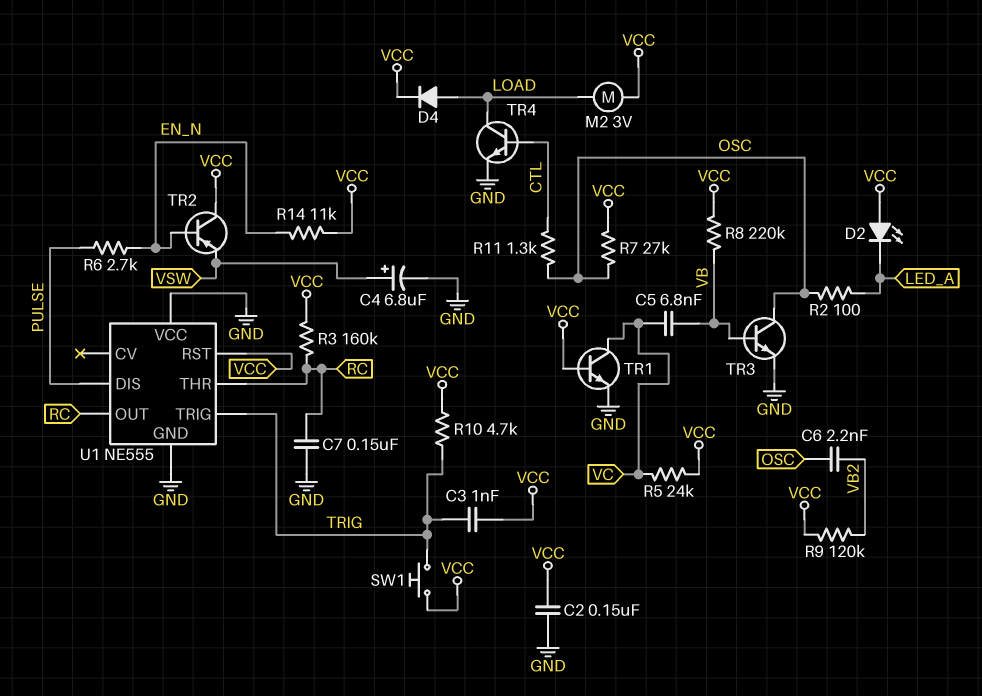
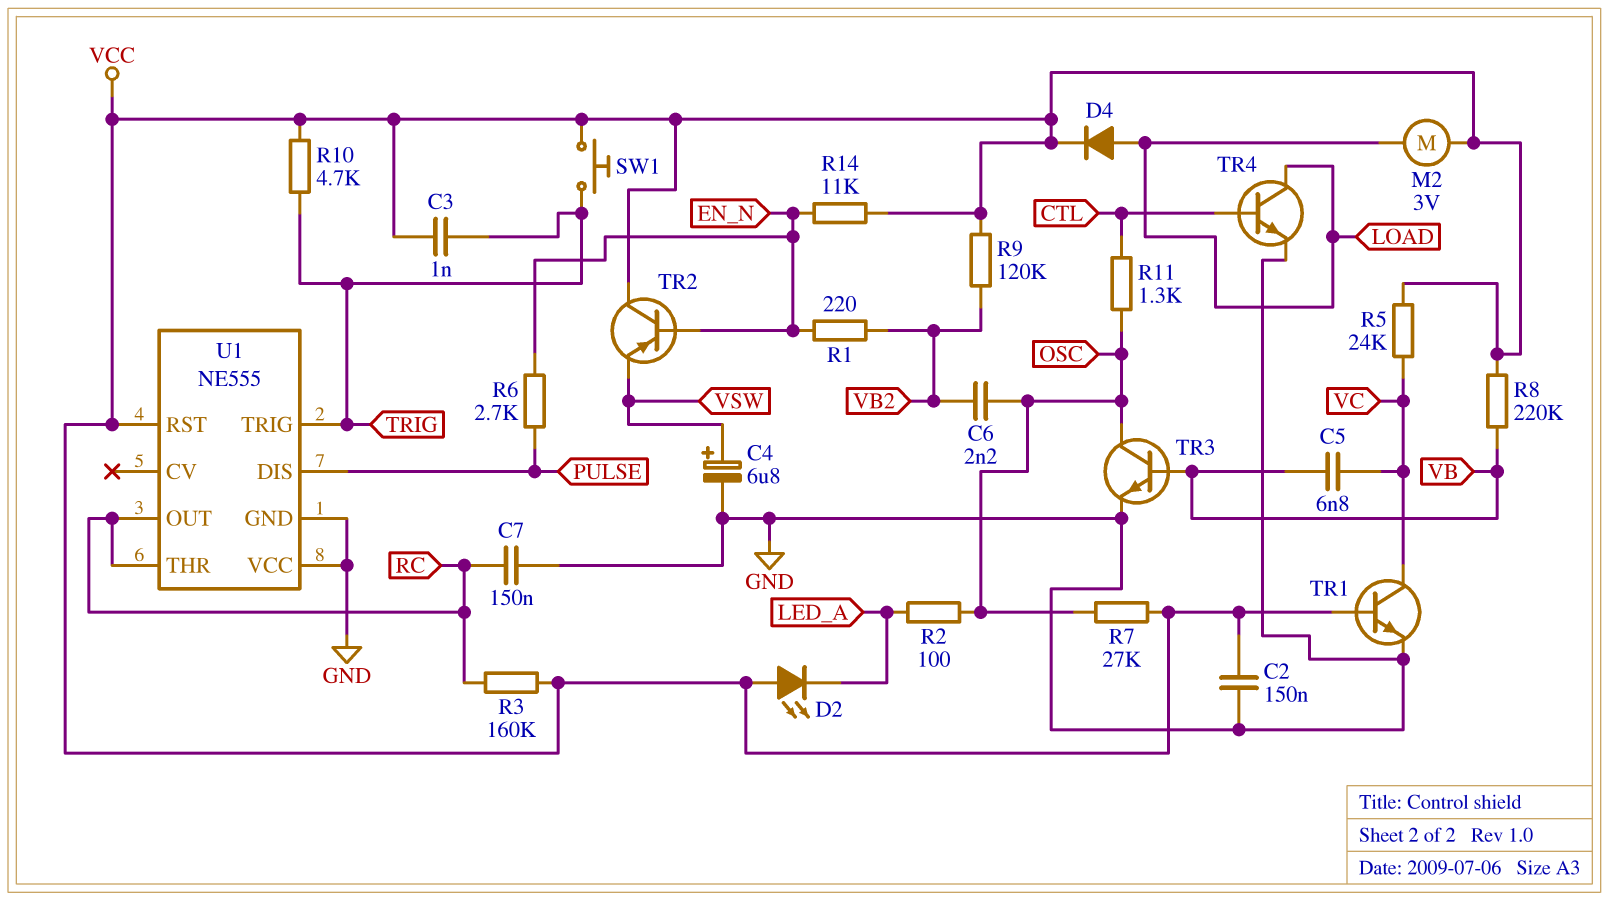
R1: none -> 220 (EN_N, VB2)

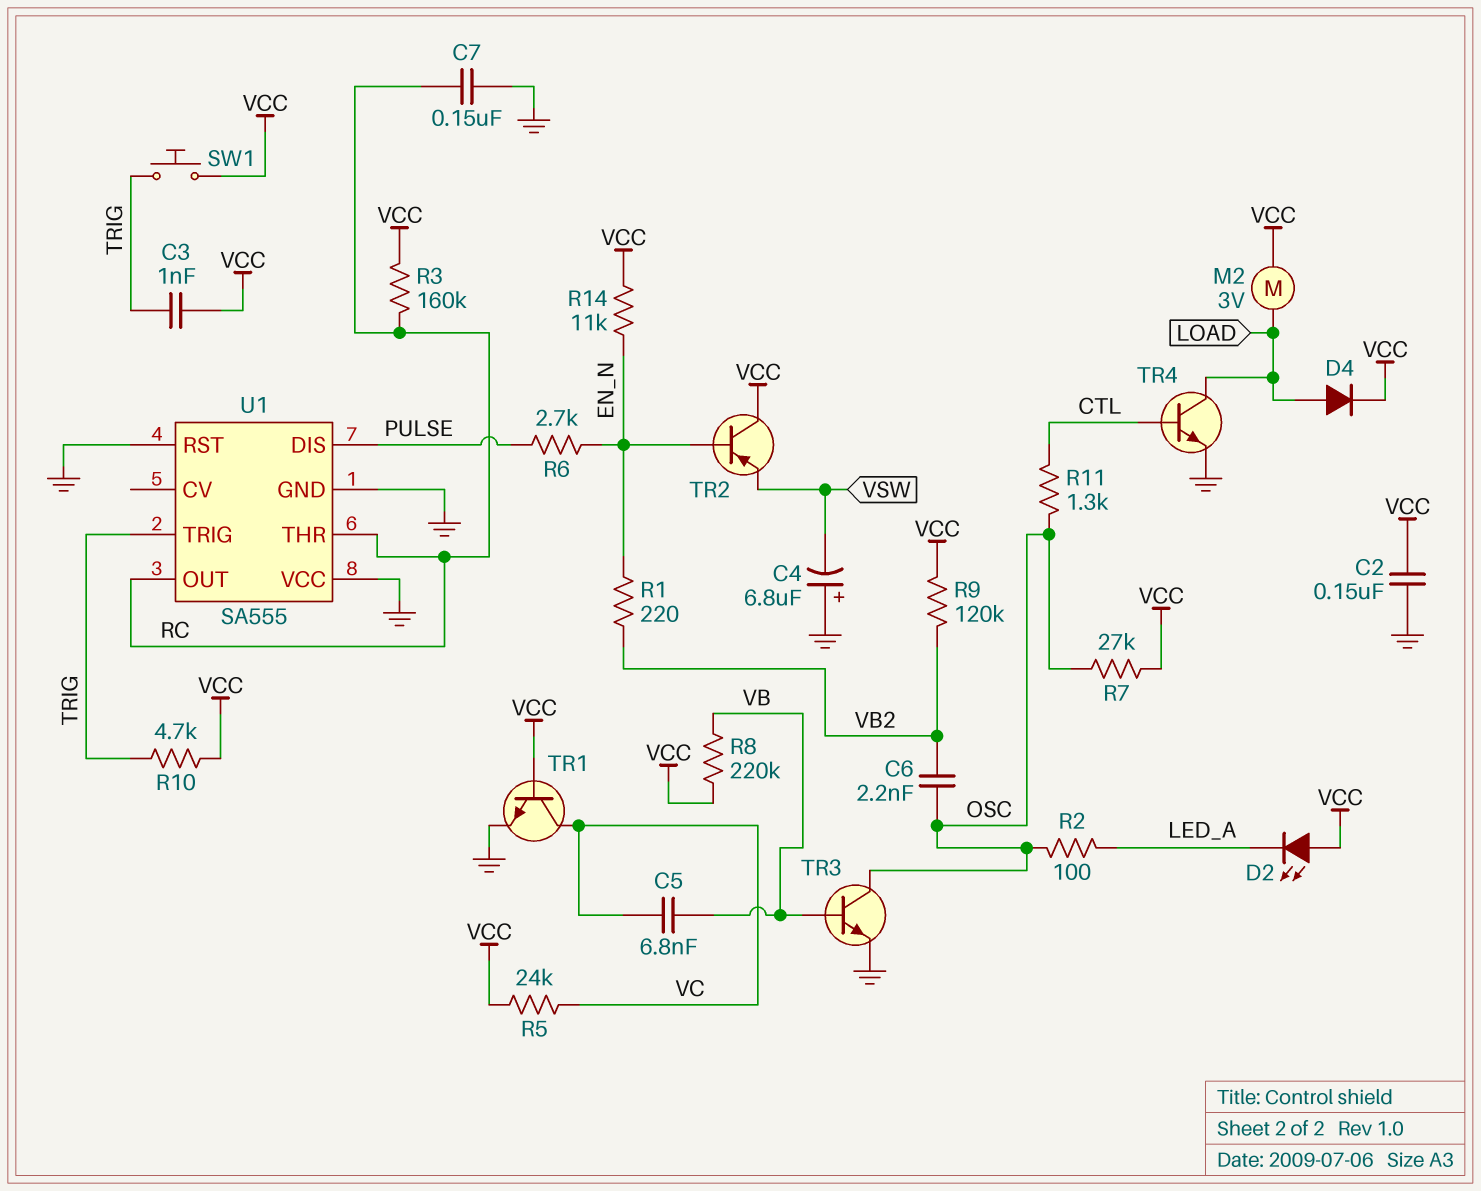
C4: 6.8uF (plus VSW, minus GND) -> 6.8uF (plus GND, minus VSW)
U1: NE555 -> SA555
U1 pin RST: VCC -> GND

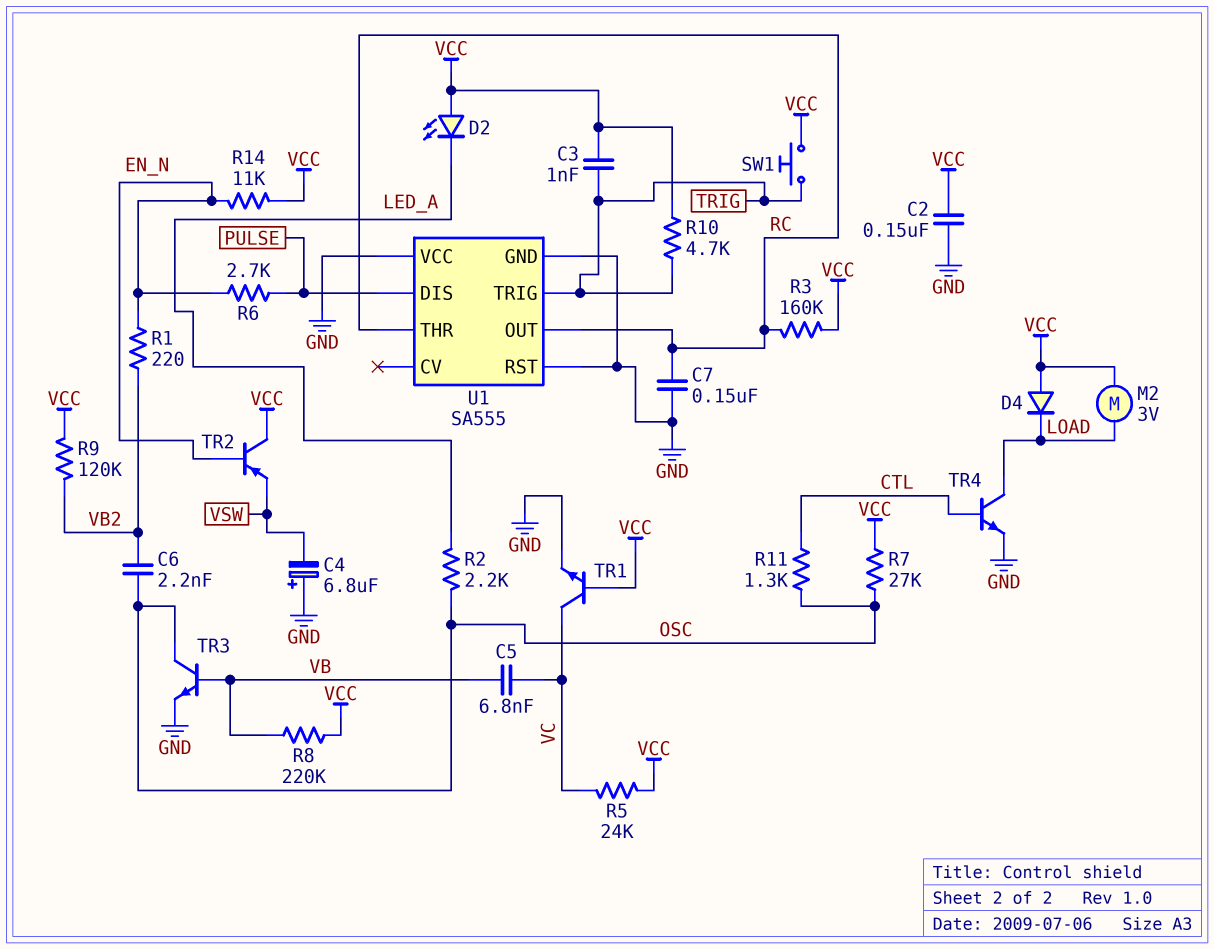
D4: diode (A LOAD, K VCC) -> diode (A VCC, K LOAD)
R2: 100 (LED_A, OSC) -> 2.2k (LED_A, OSC)

